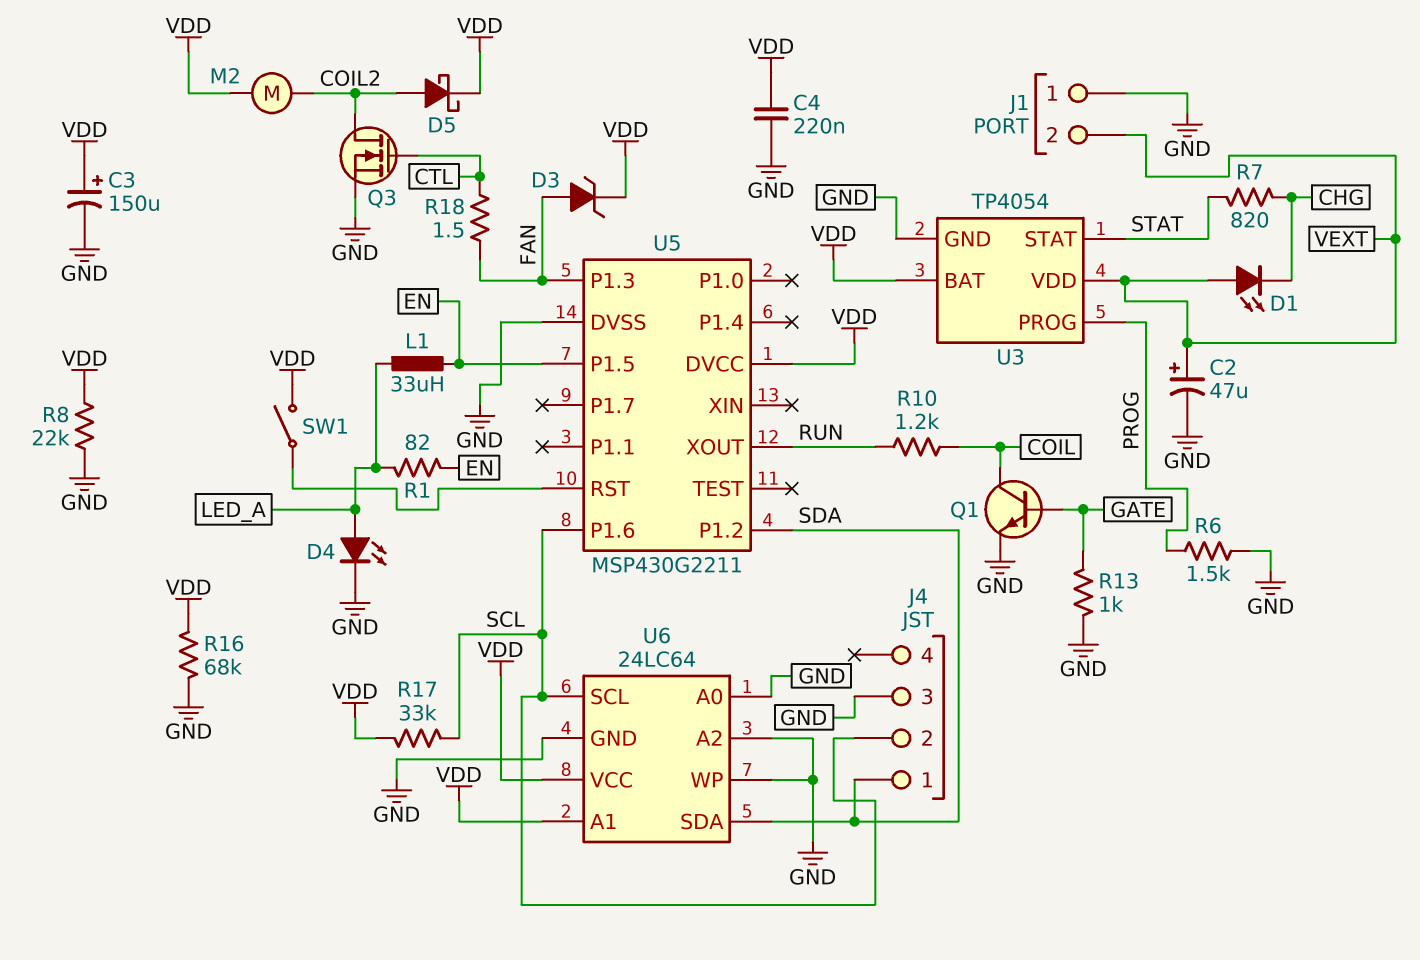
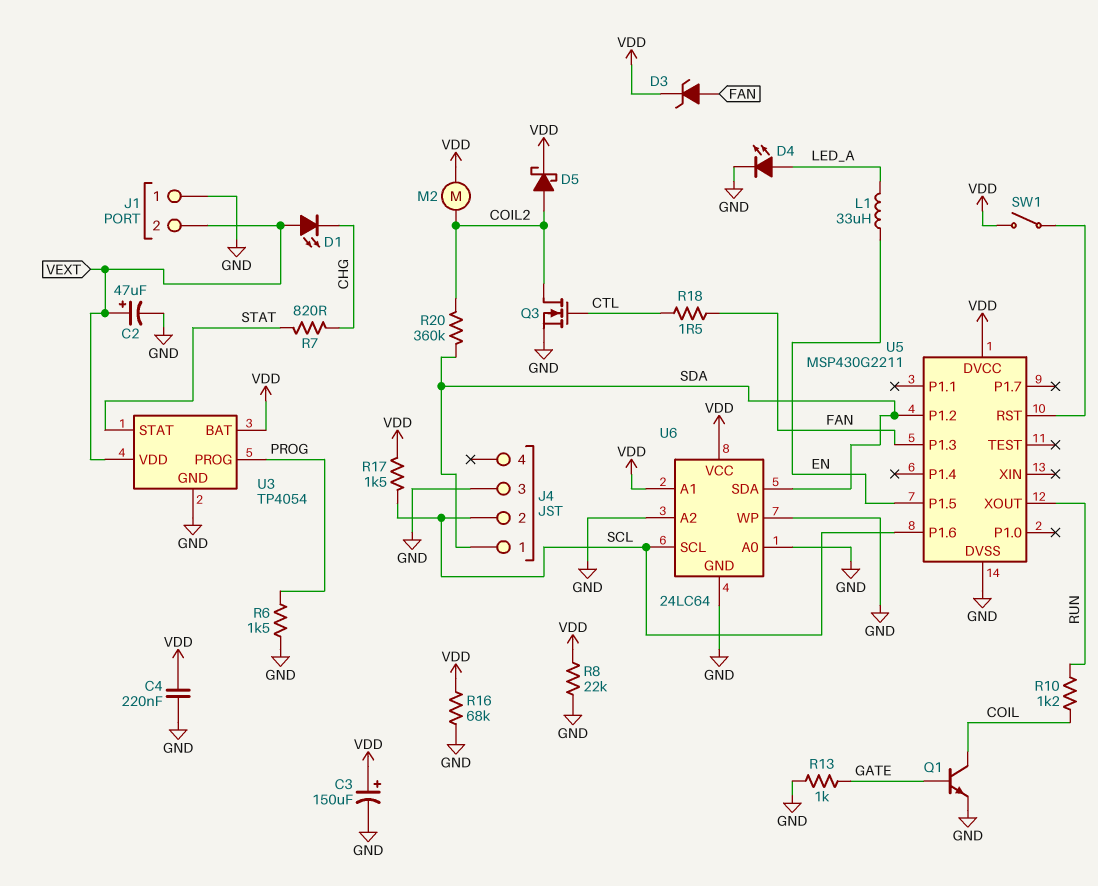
R1: 82 (EN, LED_A) -> none
R17: 33k (SCL, VDD) -> 1.5k (SCL, VDD)
R20: none -> 360k (COIL2, SDA)

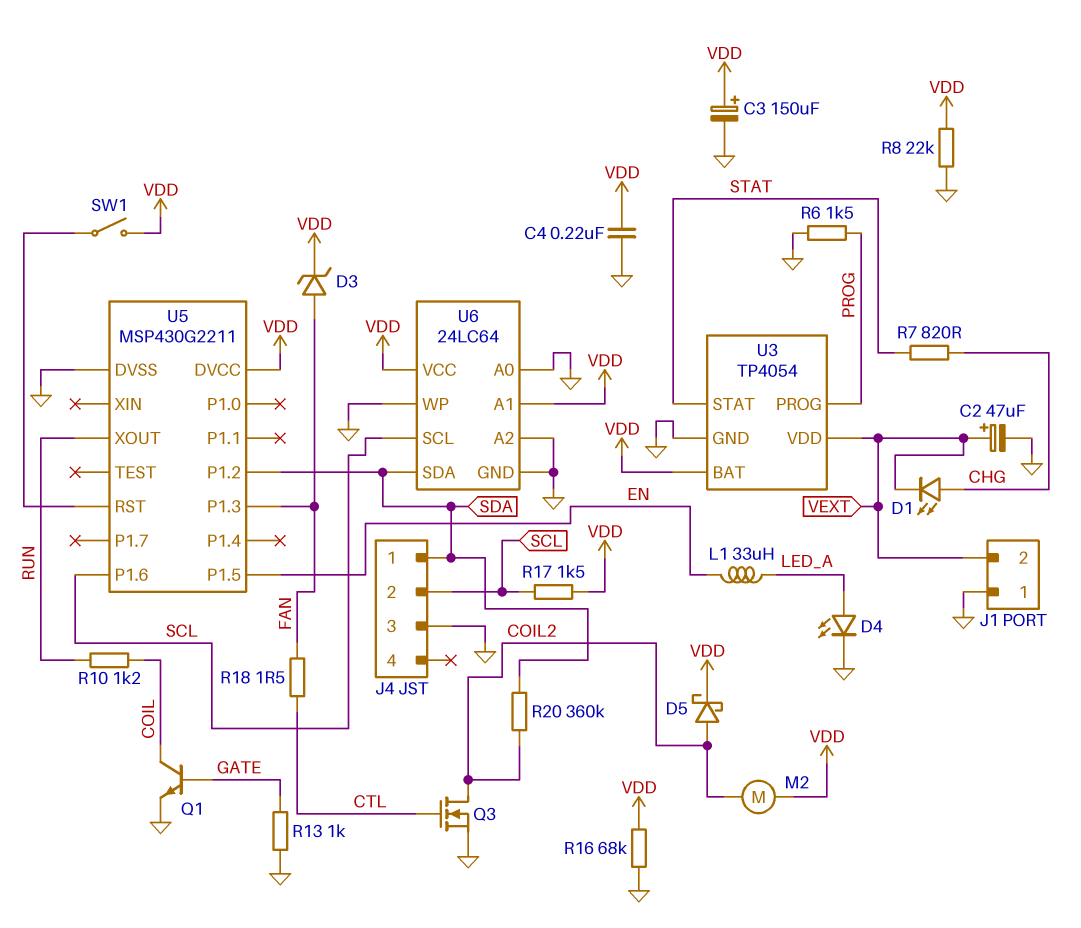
D1: LED (A VEXT, K CHG) -> LED (A CHG, K VEXT)

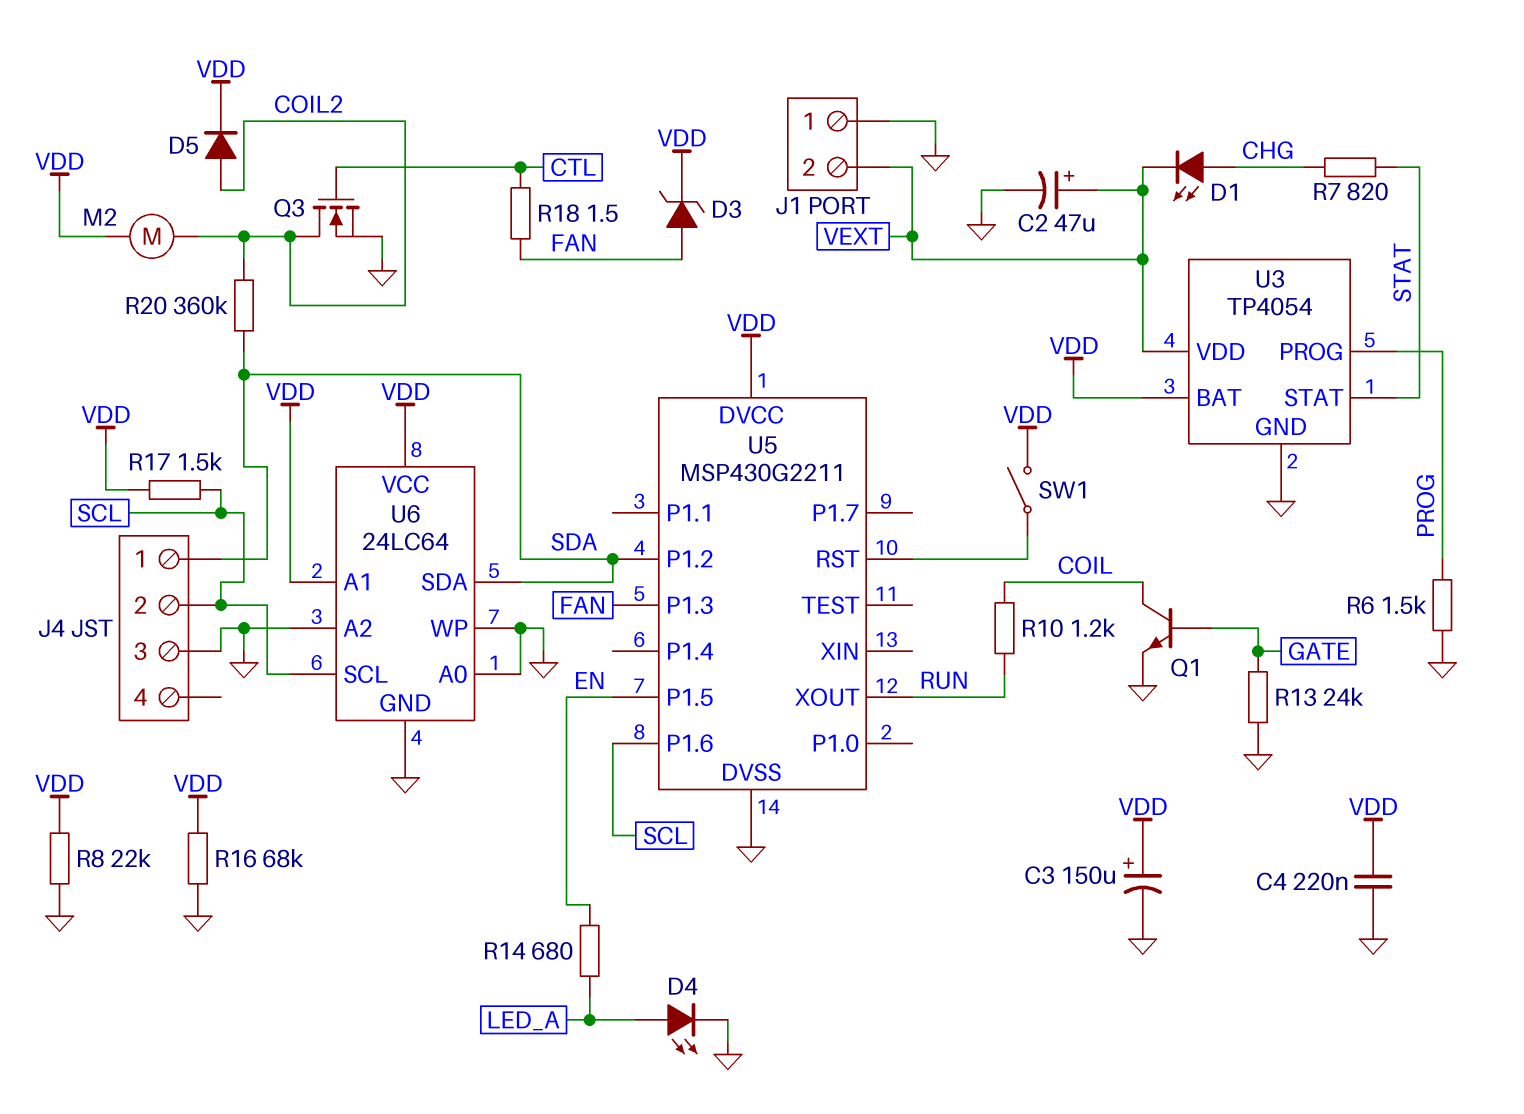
D5: schottky (A COIL2, K VDD) -> diode (A COIL2, K VDD)
L1: 33uH (EN, LED_A) -> none
R13: 1k (GATE, GND) -> 24k (GATE, GND)
R14: none -> 680 (EN, LED_A)

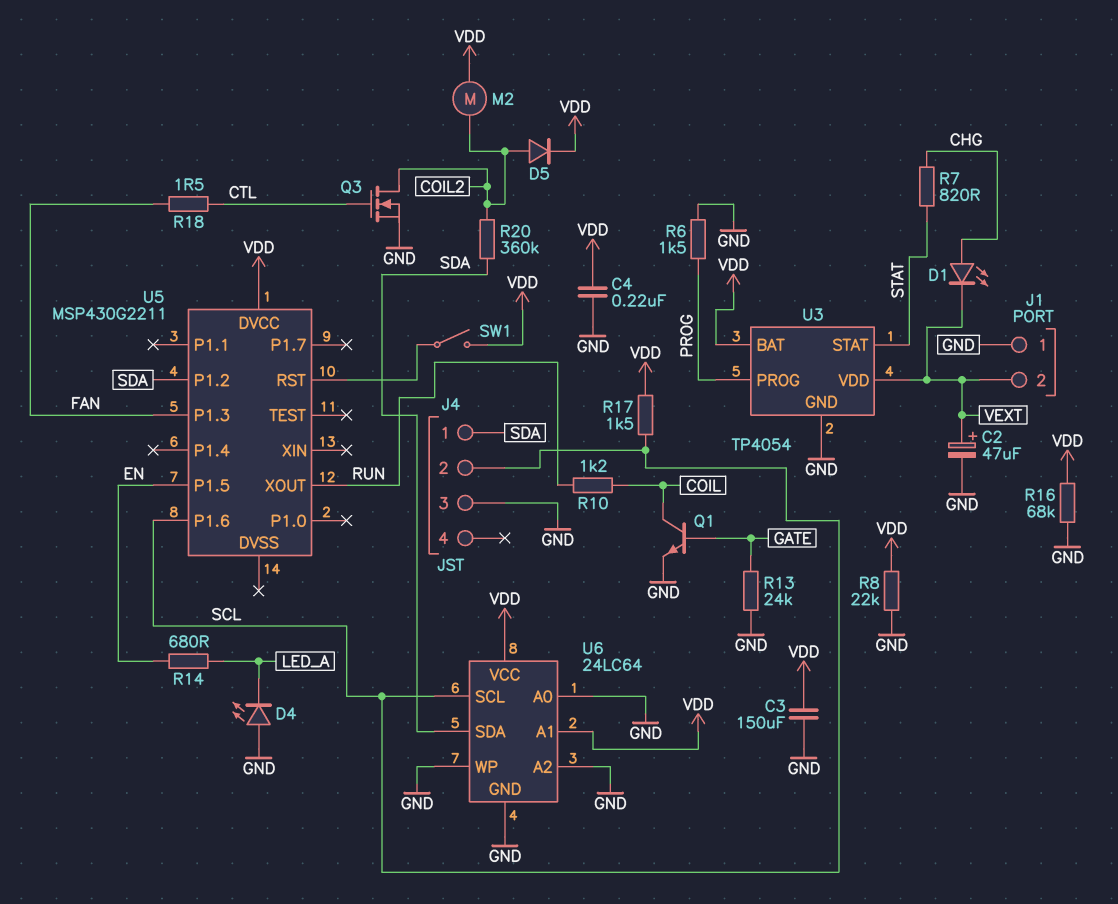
C3: 150uF (plus VDD, minus GND) -> 150uF (GND, VDD)
D3: zener (A FAN, K VDD) -> none
D4: LED (A LED_A, K GND) -> LED (A GND, K LED_A)
U5 pin DVSS: GND -> none

